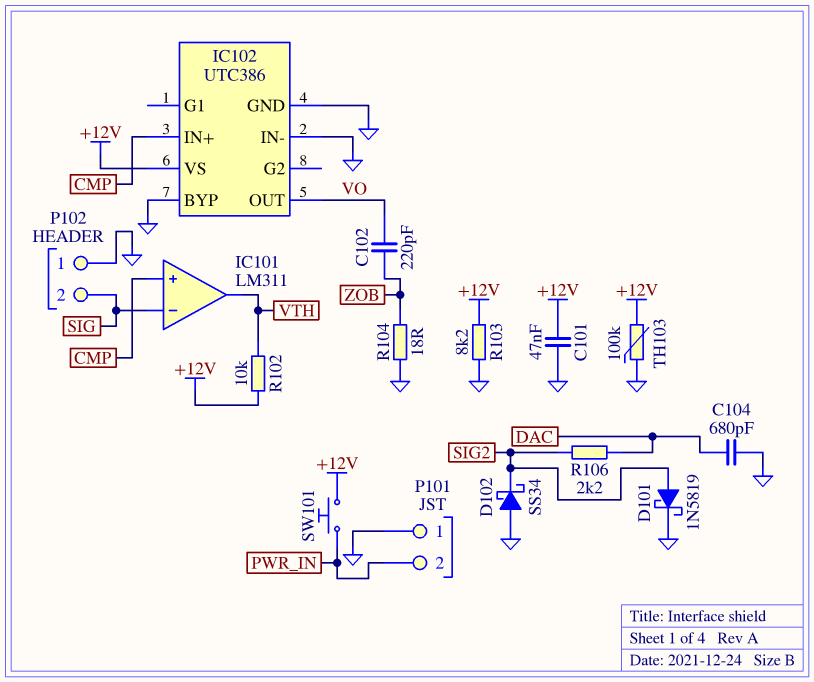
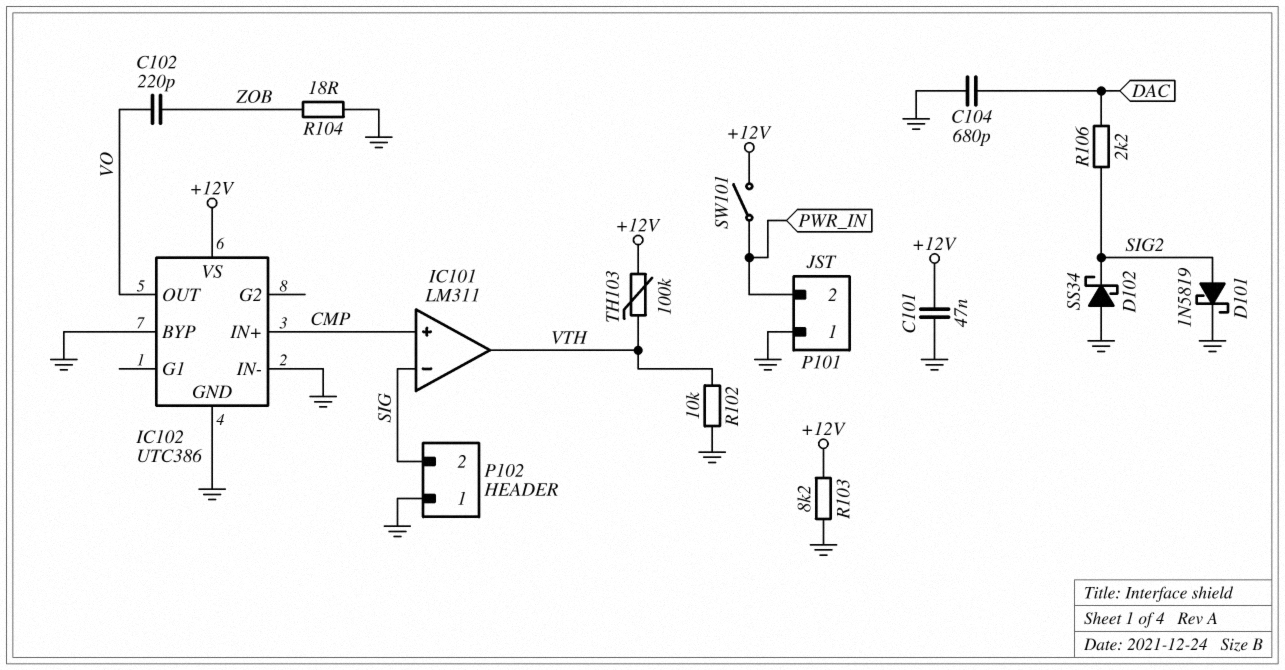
R102: 10k (+12V, VTH) -> 10k (GND, VTH)
SW101: button (+12V, PWR_IN) -> switch (+12V, PWR_IN)
TH103: 100k (+12V, GND) -> 100k (+12V, VTH)

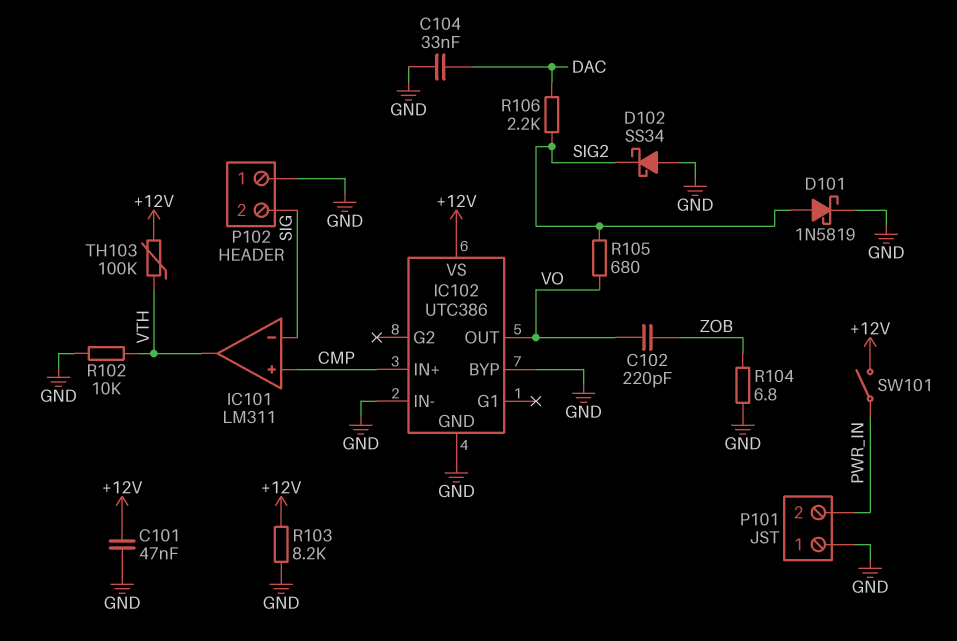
C104: 680pF (DAC, GND) -> 33nF (DAC, GND)
R104: 18 (GND, ZOB) -> 6.8 (GND, ZOB)
R105: none -> 680 (SIG2, VO)

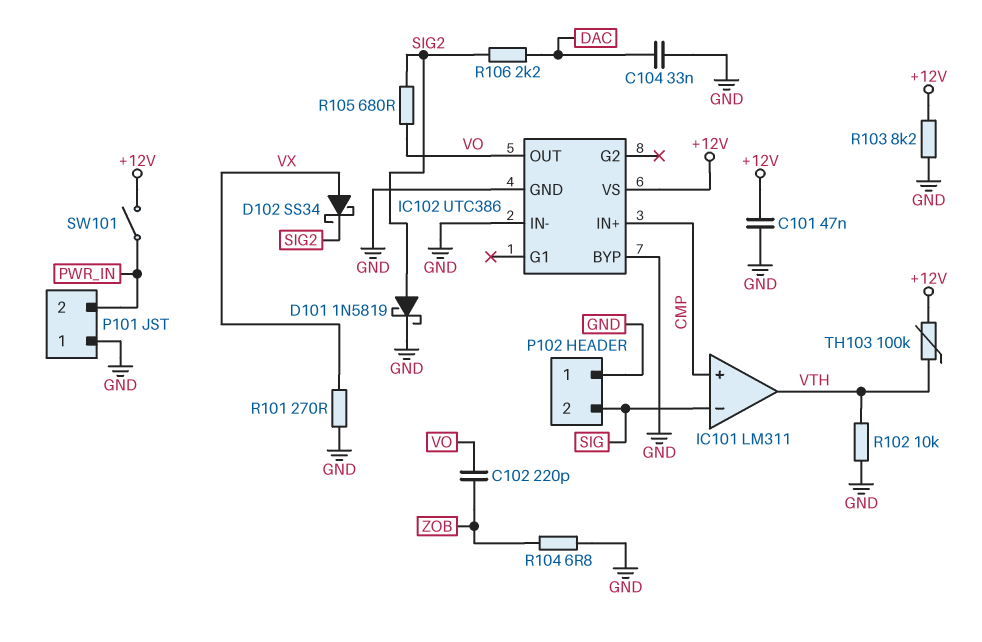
D102: schottky SS34 (A GND, K SIG2) -> schottky SS34 (A VX, K SIG2)
R101: none -> 270 (GND, VX)

